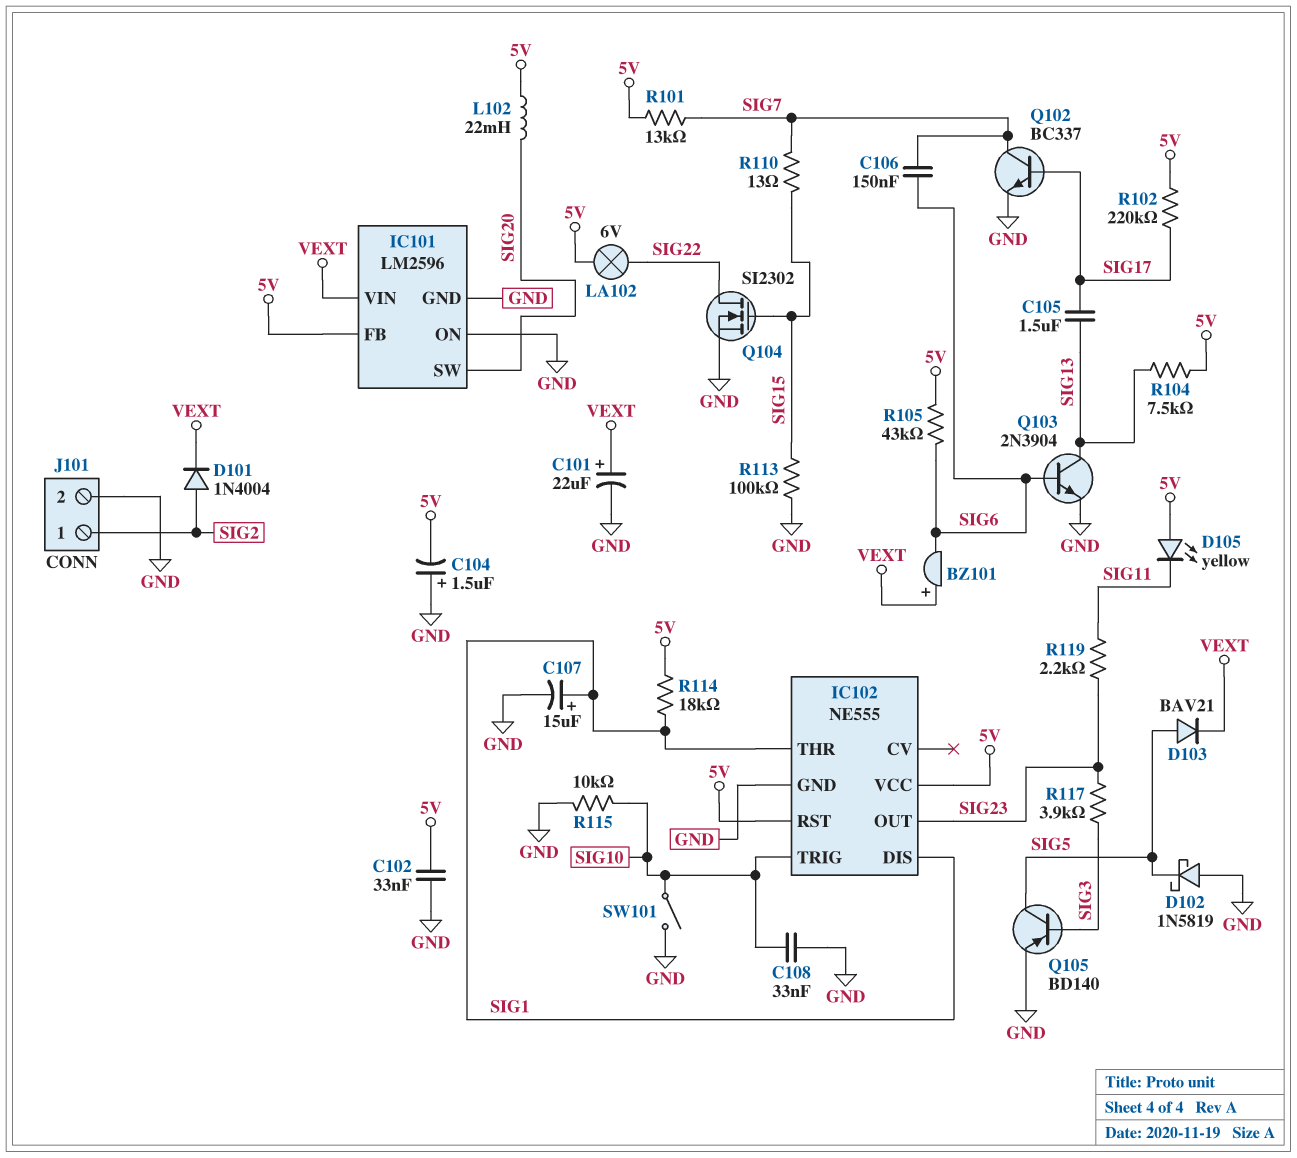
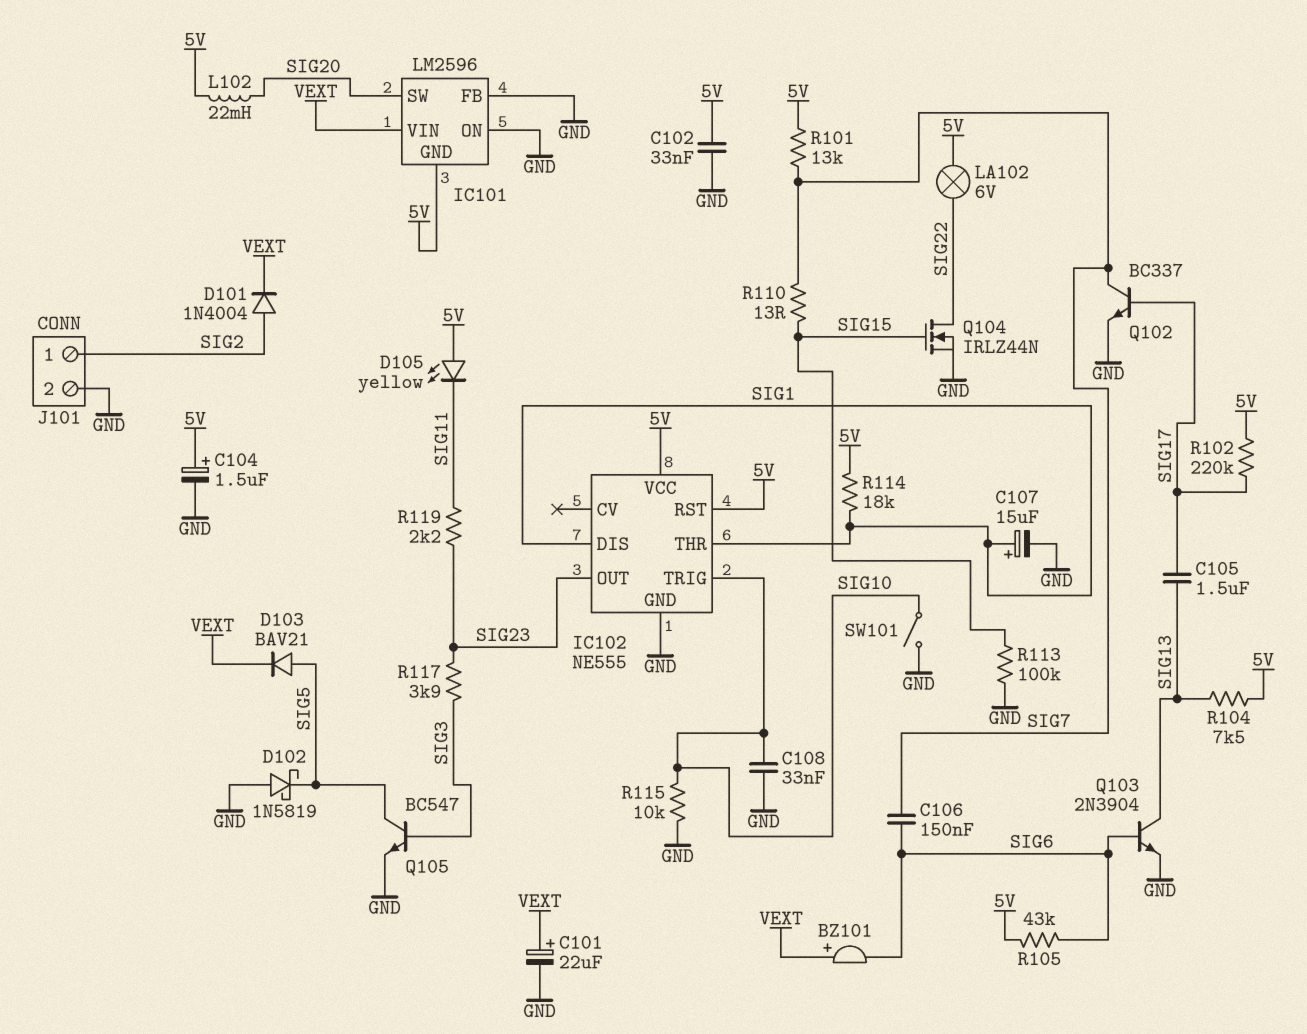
C104: 1.5uF (plus GND, minus 5V) -> 1.5uF (plus 5V, minus GND)
IC101 pin FB: 5V -> GND
IC101 pin GND: GND -> 5V
Q104: NMOS SI2302 (G SIG15, D SIG22, S GND) -> NMOS IRLZ44N (G SIG15, D SIG22, S GND)
Q105: PNP BD140 (B SIG3, C SIG5, E GND) -> NPN BC547 (B SIG3, C SIG5, E GND)

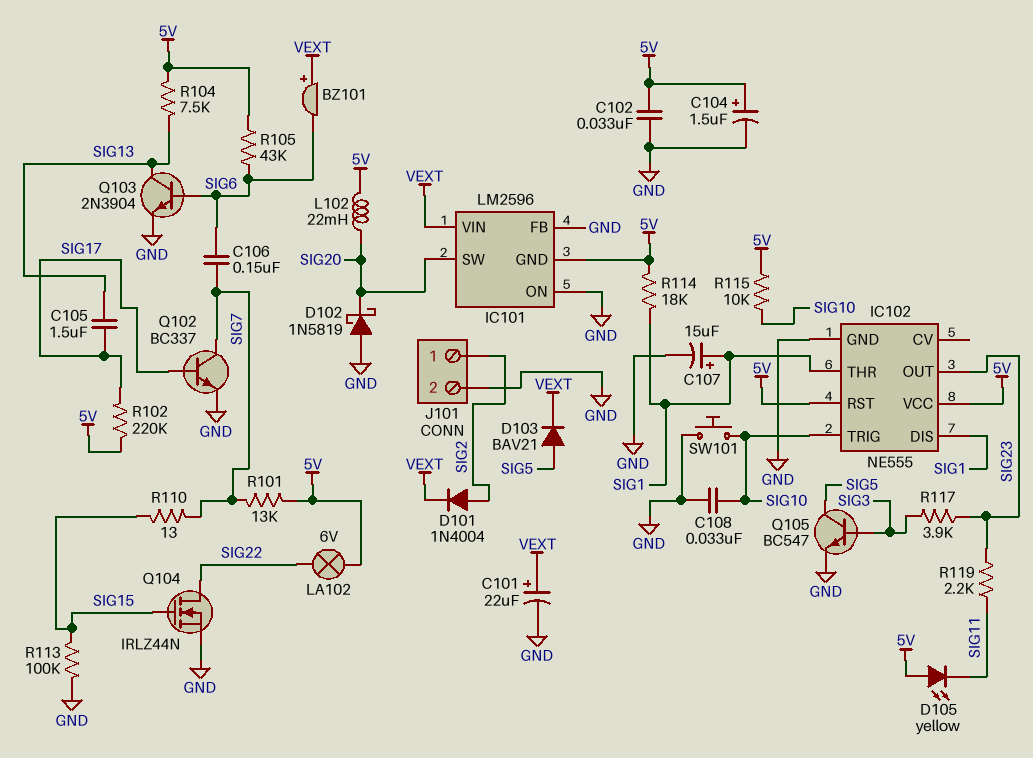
D102: schottky 1N5819 (A GND, K SIG5) -> schottky 1N5819 (A GND, K SIG20)
R115: 10k (GND, SIG10) -> 10k (5V, SIG10)
SW101: switch (GND, SIG10) -> button (GND, SIG10)

